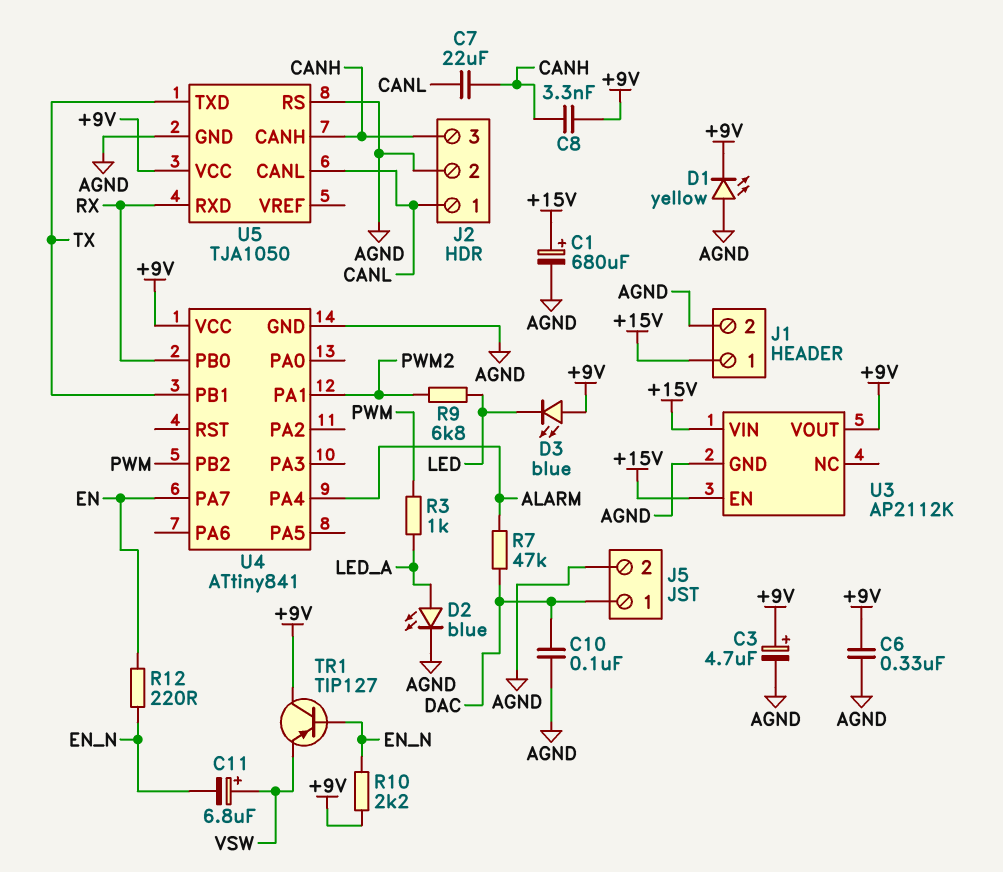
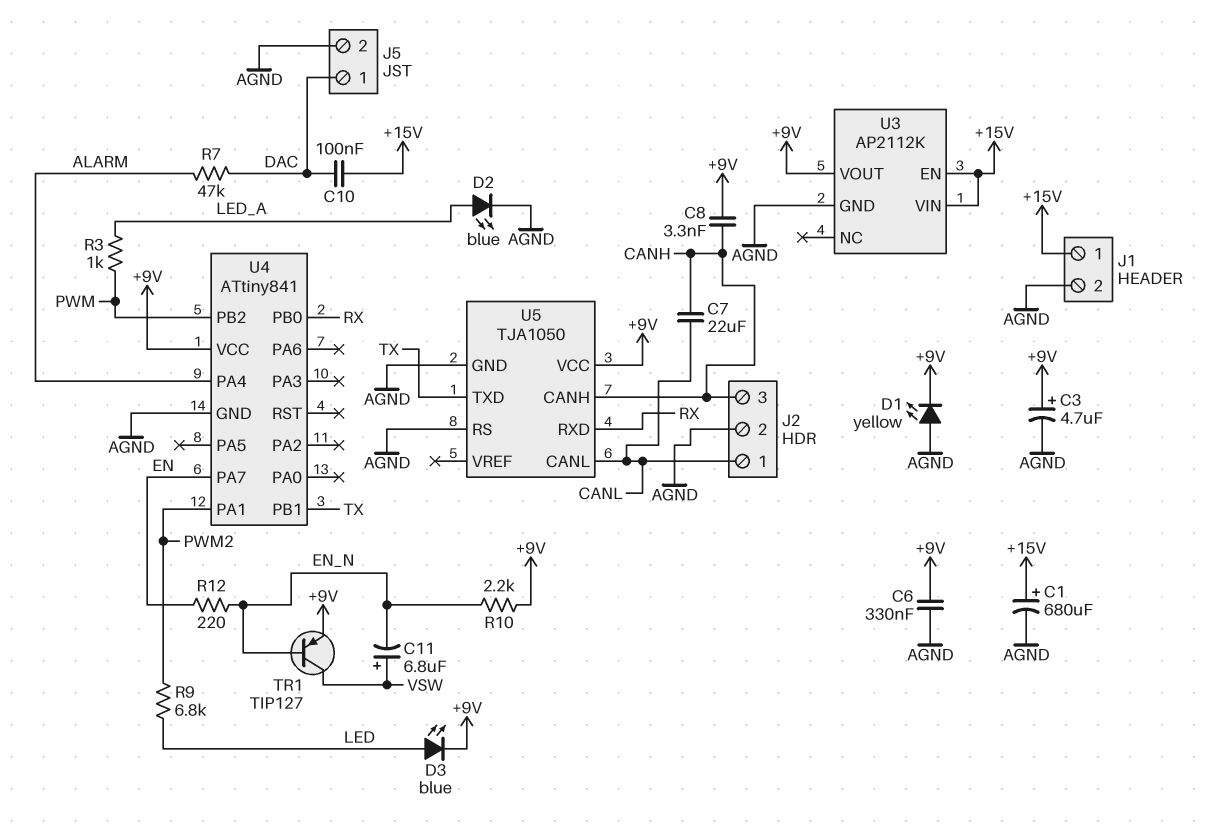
C10: 100nF (AGND, DAC) -> 100nF (+15V, DAC)
D3: LED blue (A +9V, K LED) -> LED blue (A LED, K +9V)
TR1: PNP TIP127 (B EN_N, C +9V, E VSW) -> PNP TIP127 (B EN_N, C VSW, E +9V)

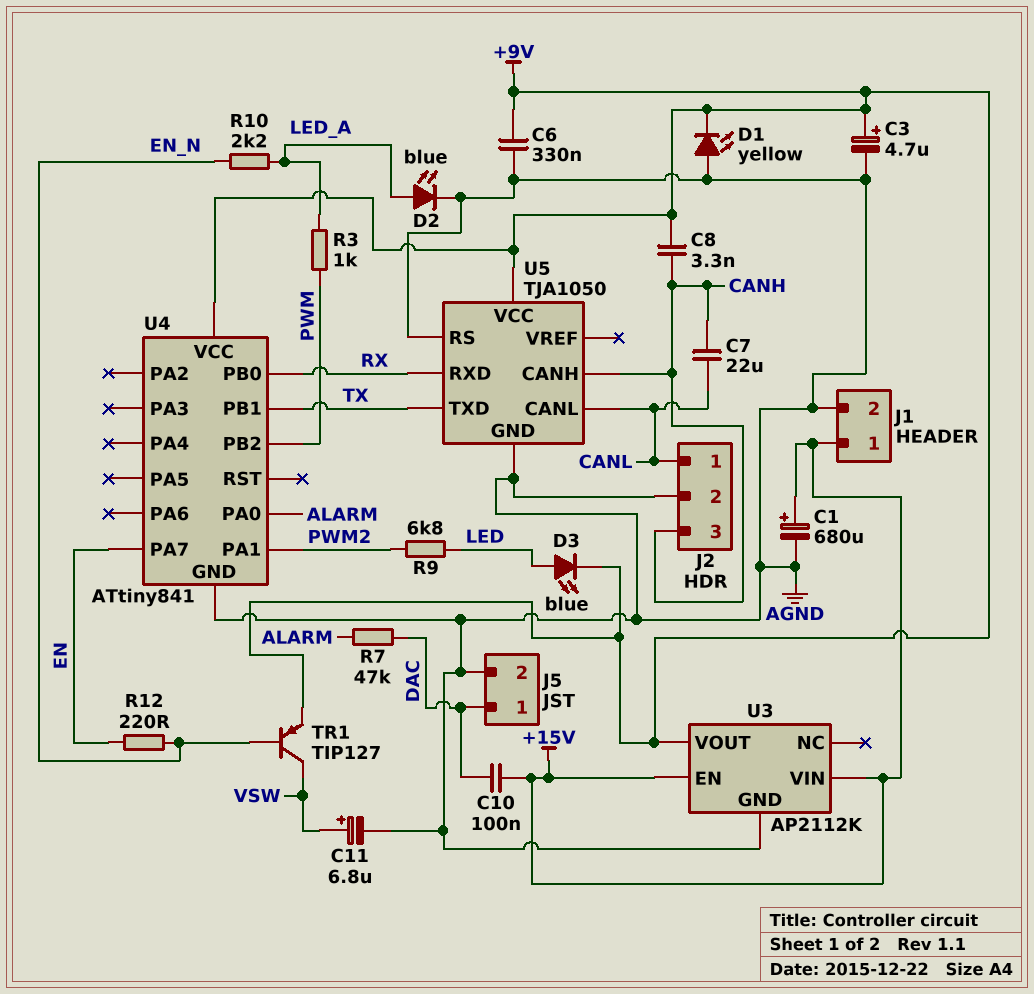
C11: 6.8uF (plus VSW, minus EN_N) -> 6.8uF (plus VSW, minus AGND)
R10: 2.2k (+9V, EN_N) -> 2.2k (EN_N, LED_A)
U4 pin PA0: none -> ALARM
U4 pin PA4: ALARM -> none

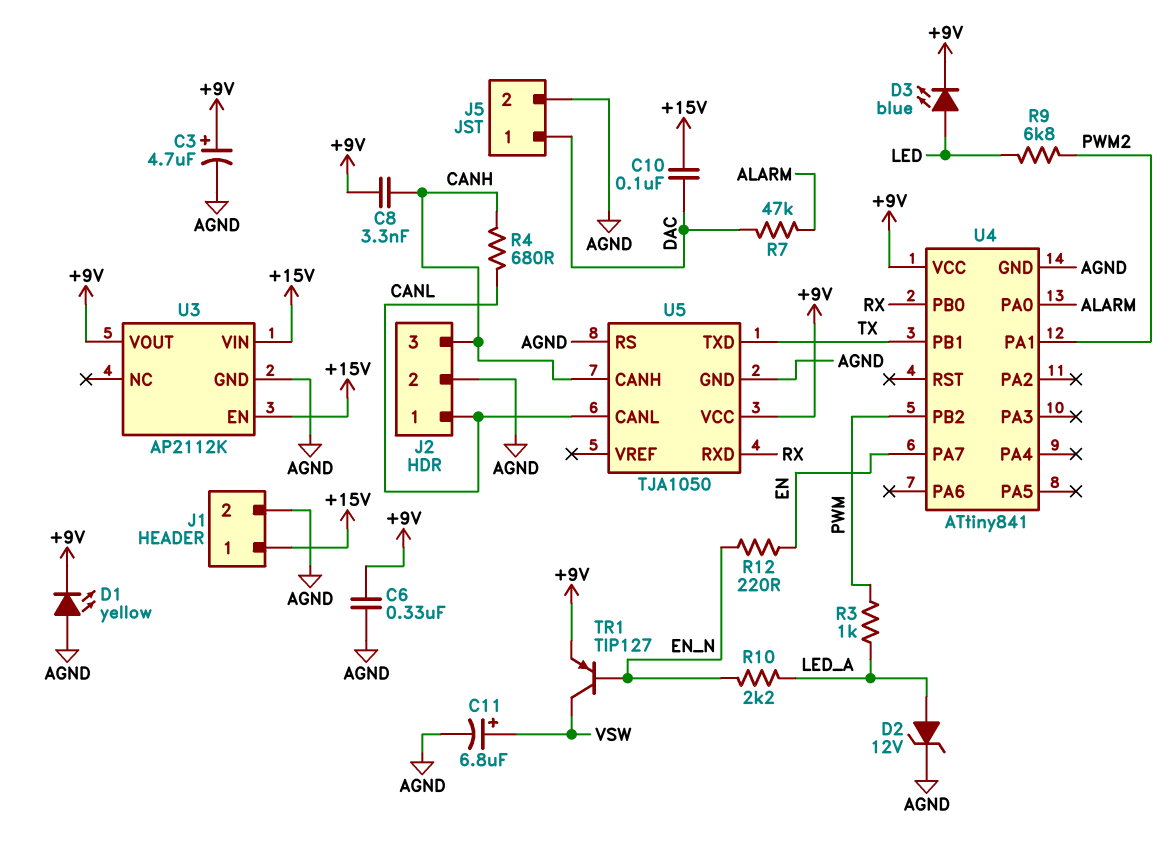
C1: 680uF (plus +15V, minus AGND) -> none
C7: 22uF (CANH, CANL) -> none
D2: LED blue (A LED_A, K AGND) -> zener 12V (A LED_A, K AGND)
R4: none -> 680 (CANH, CANL)

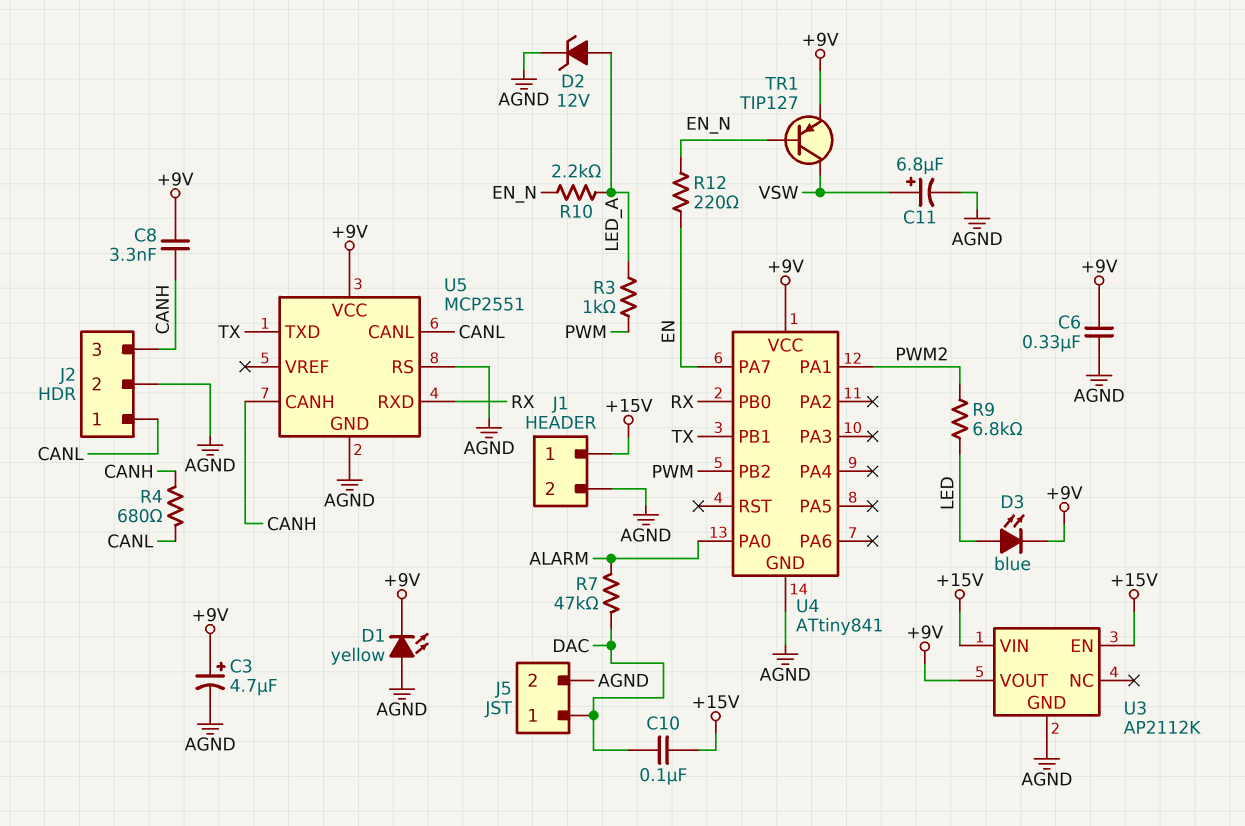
U5: TJA1050 -> MCP2551

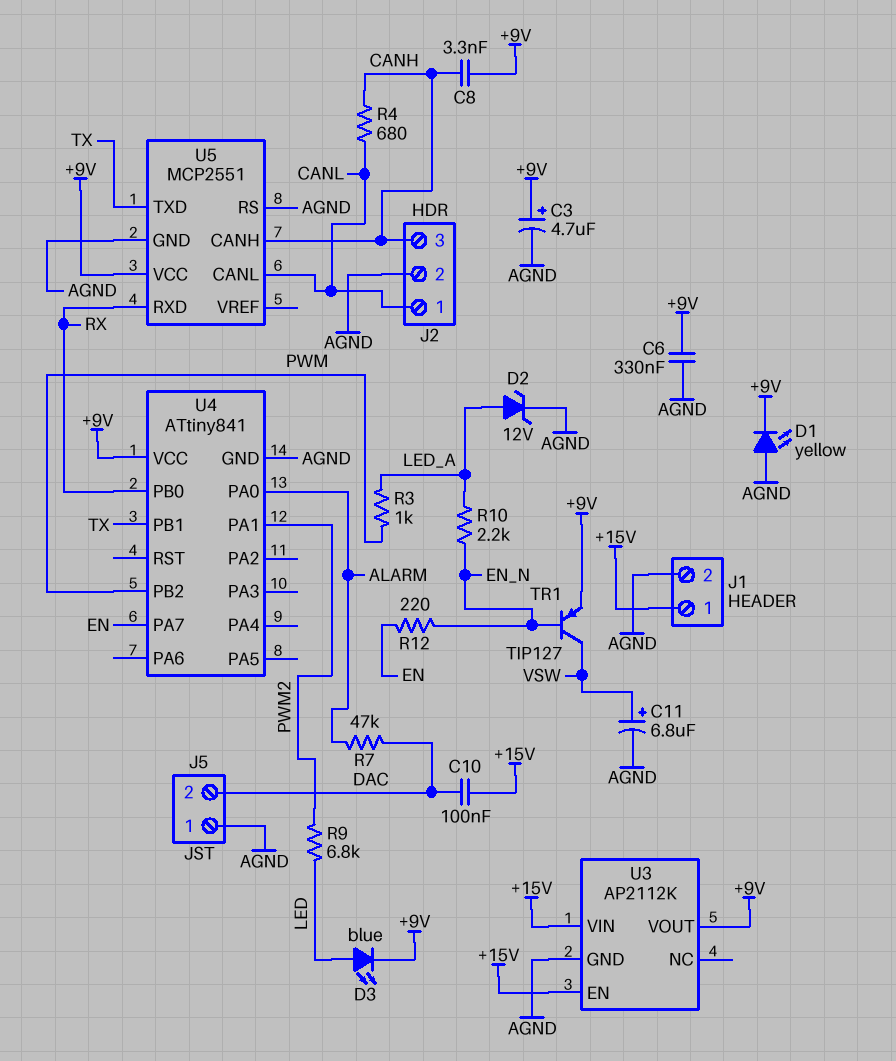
J5 pin 1: DAC -> AGND
J5 pin 2: AGND -> DAC

